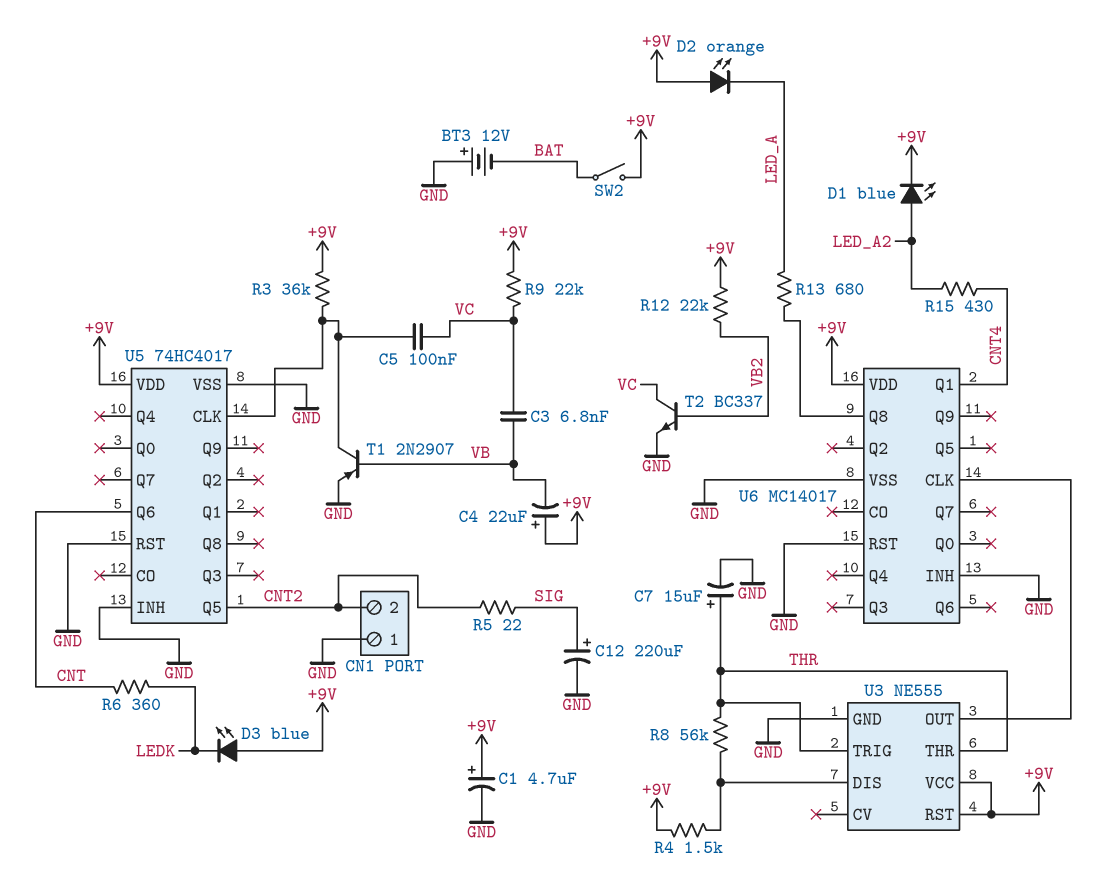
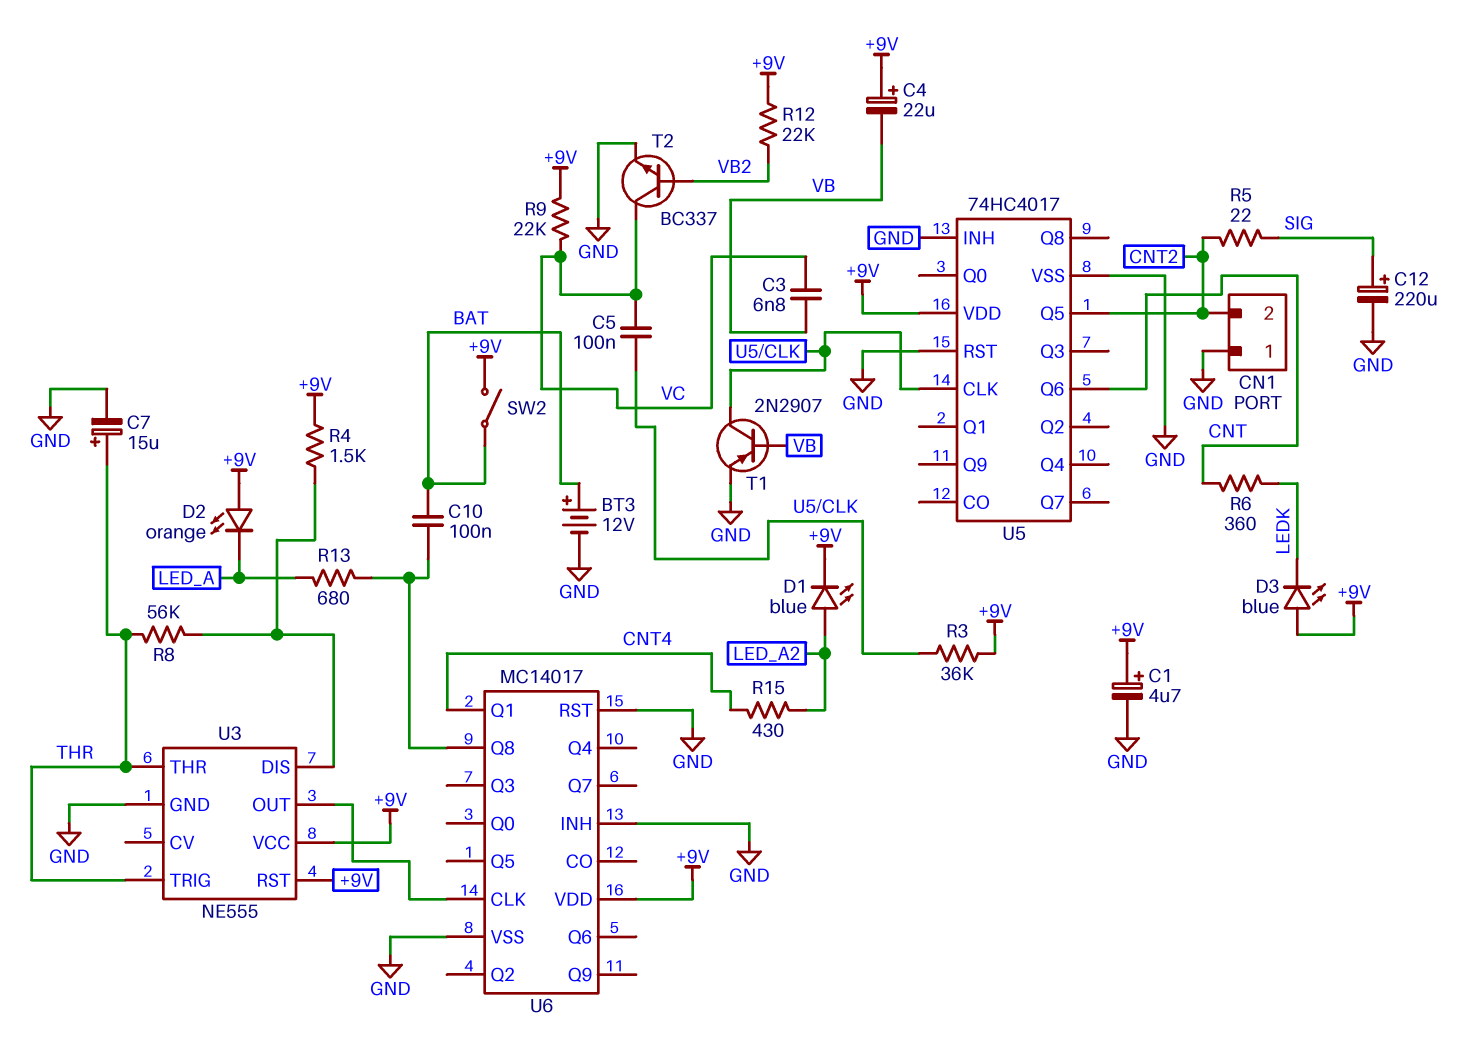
BT3: 12V (plus GND, minus BAT) -> 12V (plus BAT, minus GND)
C10: none -> 100nF (BAT, U6/Q8)

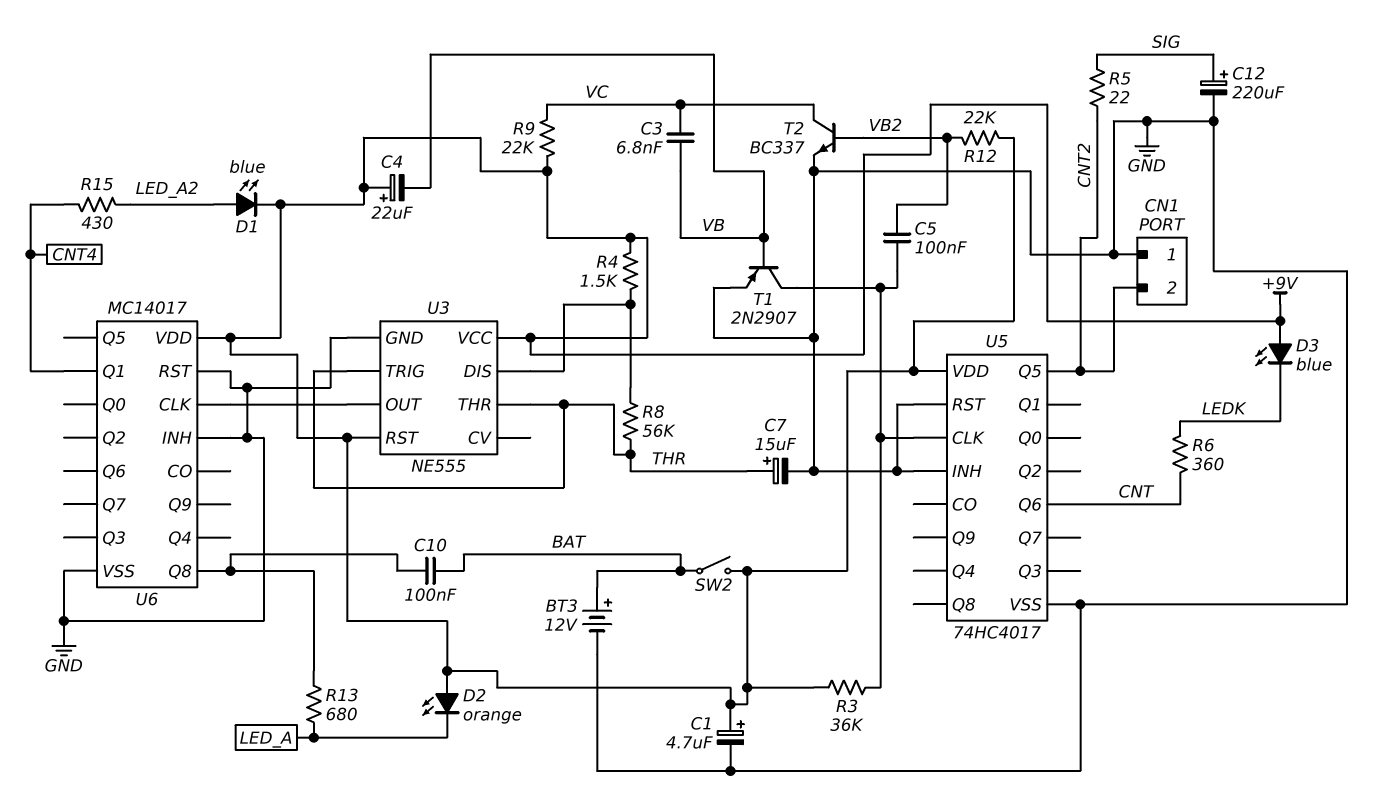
C5: 100nF (U5/CLK, VC) -> 100nF (U5/CLK, VB2)

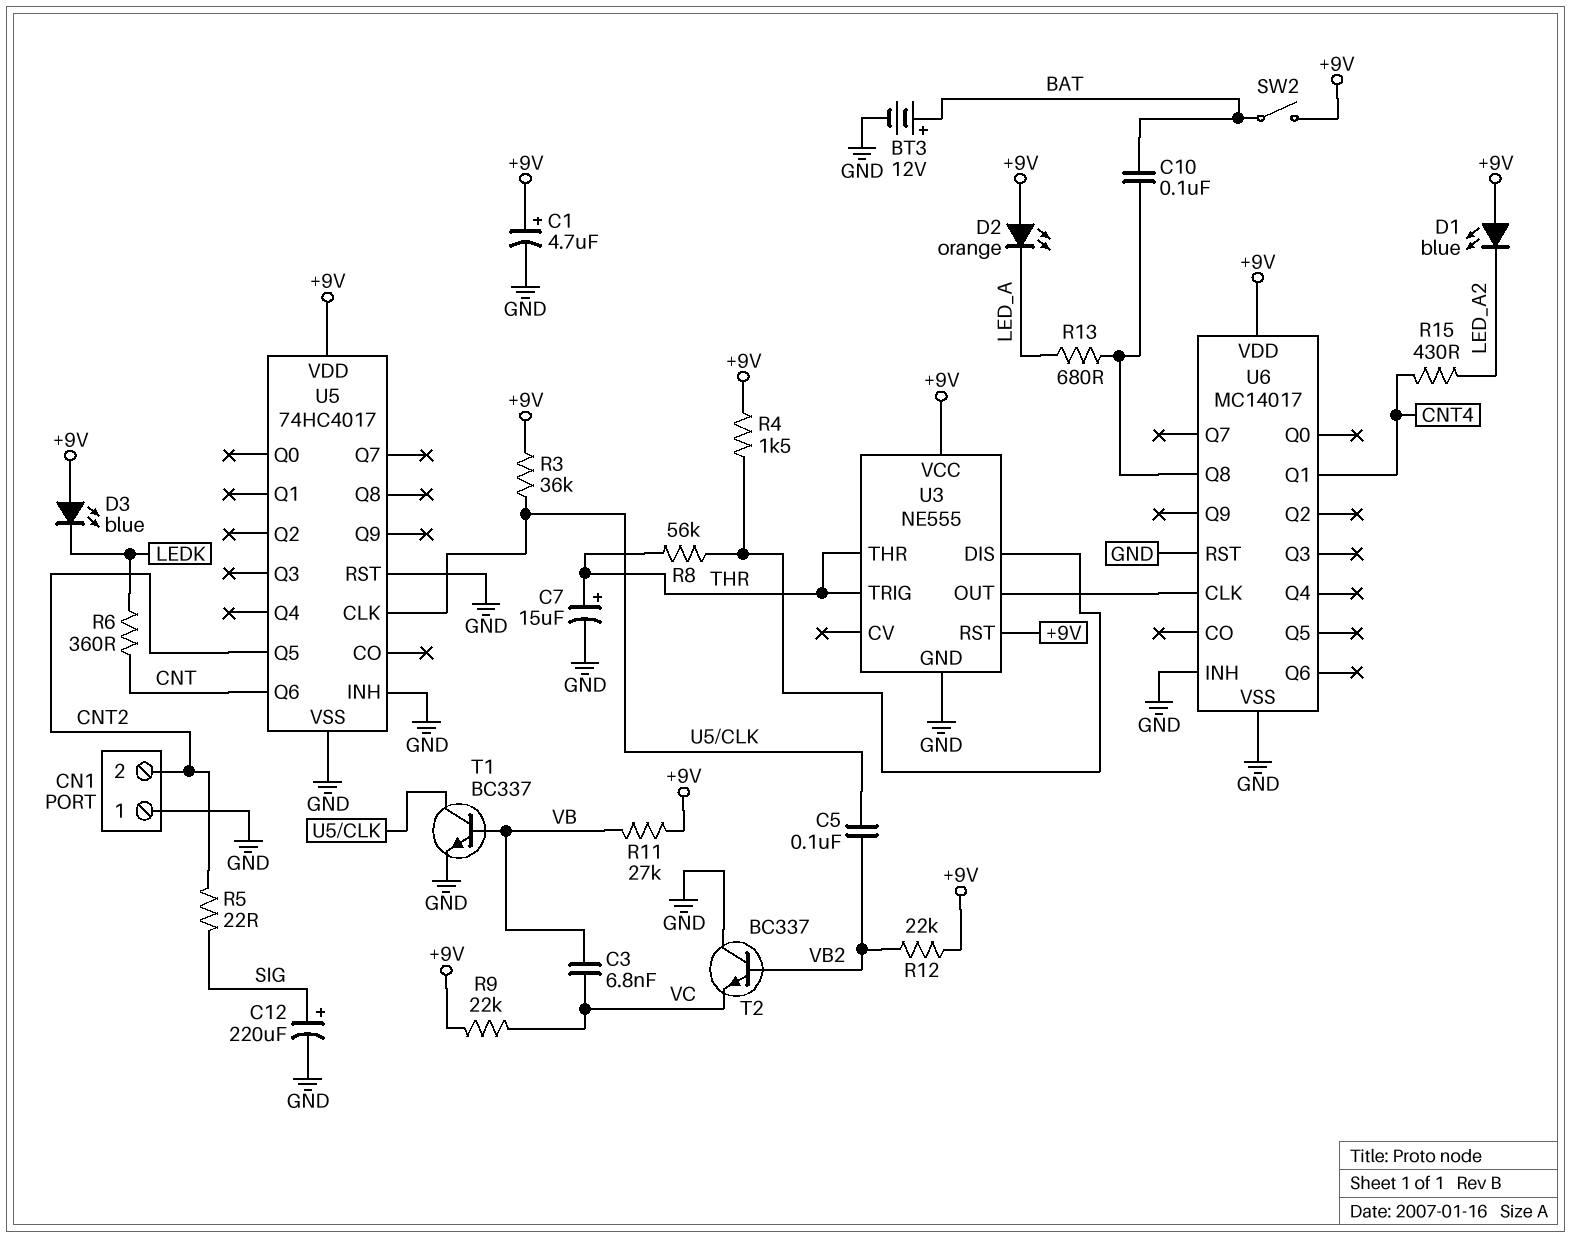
C4: 22uF (plus +9V, minus VB) -> none
D1: LED blue (A LED_A2, K +9V) -> LED blue (A +9V, K LED_A2)
R11: none -> 27k (+9V, VB)
T1: PNP 2N2907 (B VB, C U5/CLK, E GND) -> NPN BC337 (B VB, C U5/CLK, E GND)
T2: NPN BC337 (B VB2, C VC, E GND) -> NPN BC337 (B VB2, C GND, E VC)

